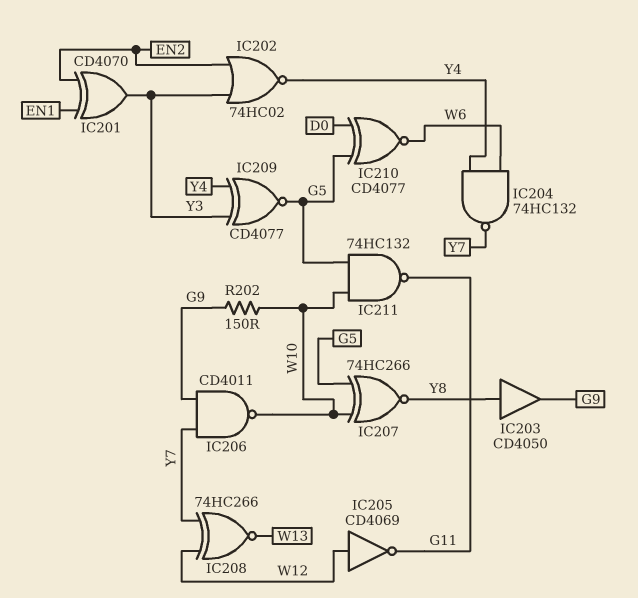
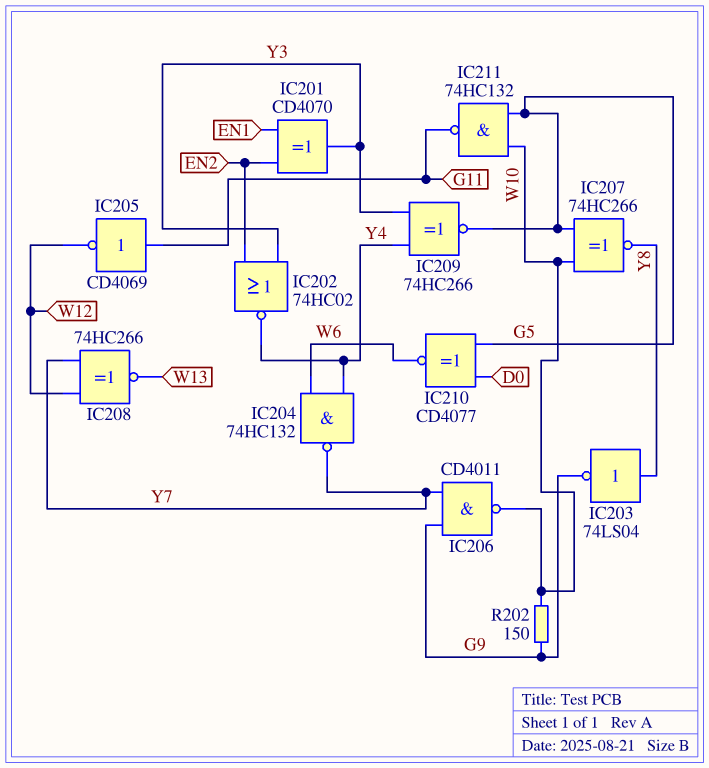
IC203: buffer CD4050 (in Y8, out G9) -> NOT 74LS04 (in Y8, out G9)
IC205: NOT CD4069 (in W12, out G11) -> NOT CD4069 (in G11, out W12)
IC209: XNOR CD4077 (in Y3, in Y4, out G5) -> XNOR 74HC266 (in Y3, in Y4, out G5)

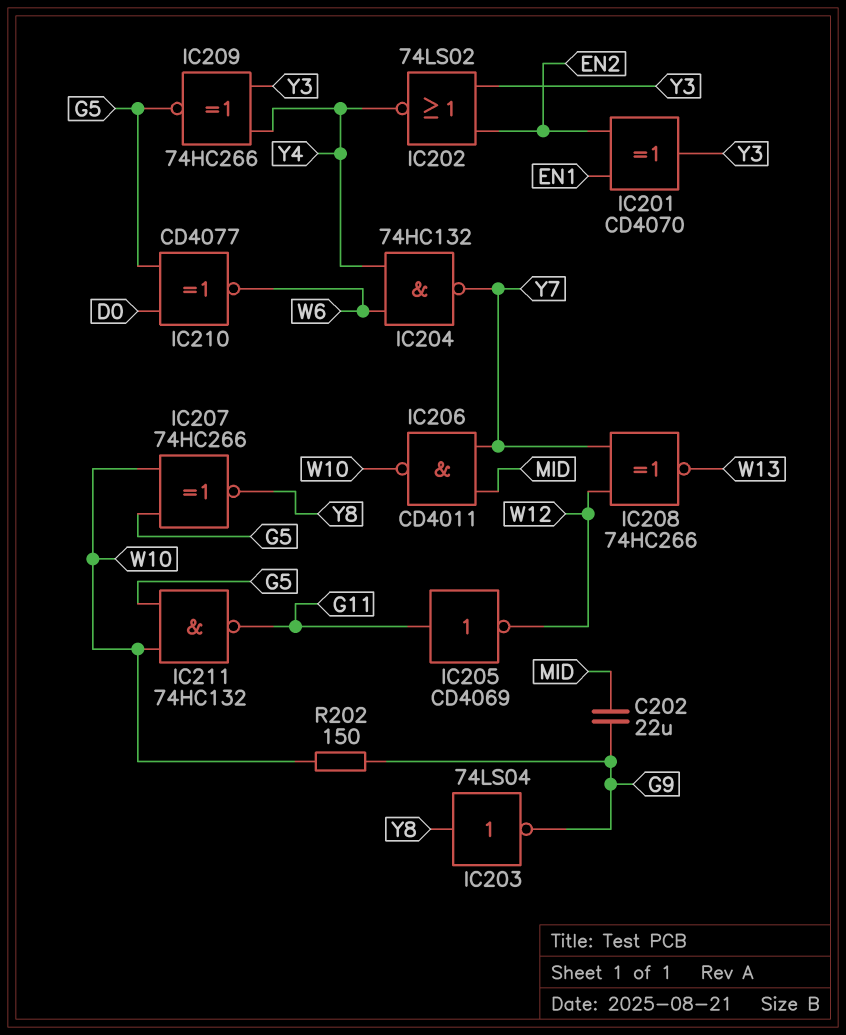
C202: none -> 22uF (G9, MID)
IC202: NOR 74HC02 (in EN2, in Y3, out Y4) -> NOR 74LS02 (in EN2, in Y3, out Y4)
IC206: NAND CD4011 (in G9, in Y7, out W10) -> NAND CD4011 (in MID, in Y7, out W10)

